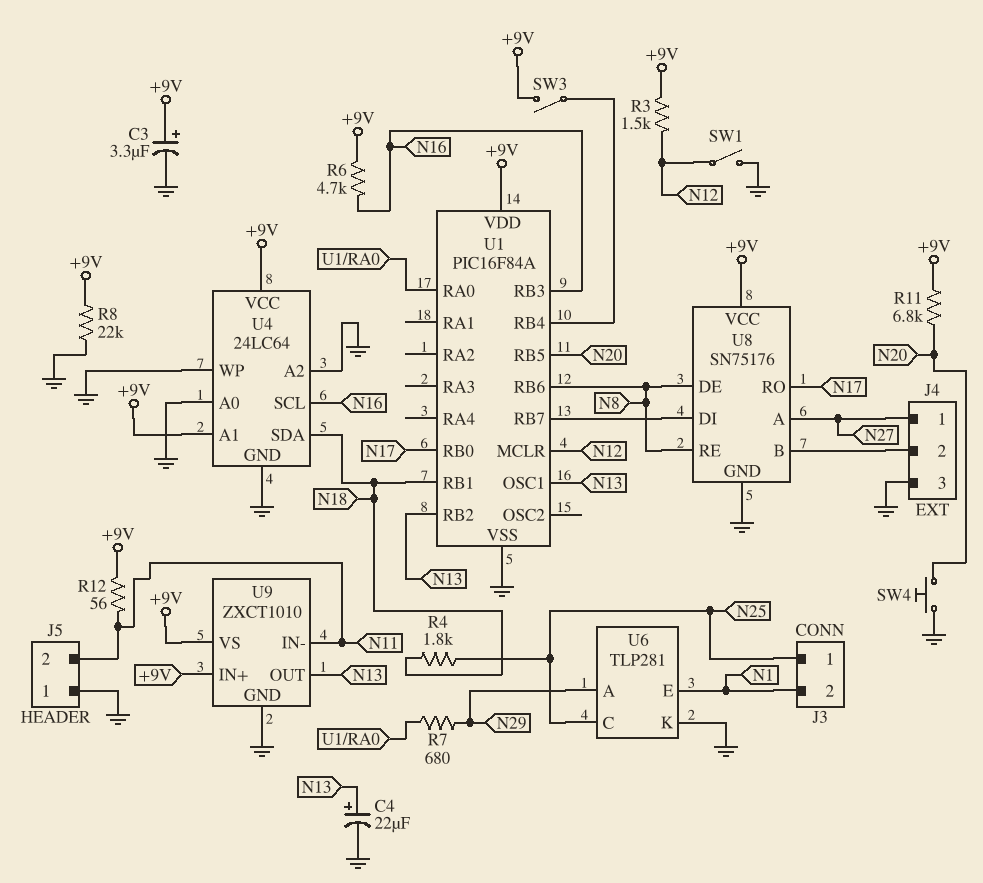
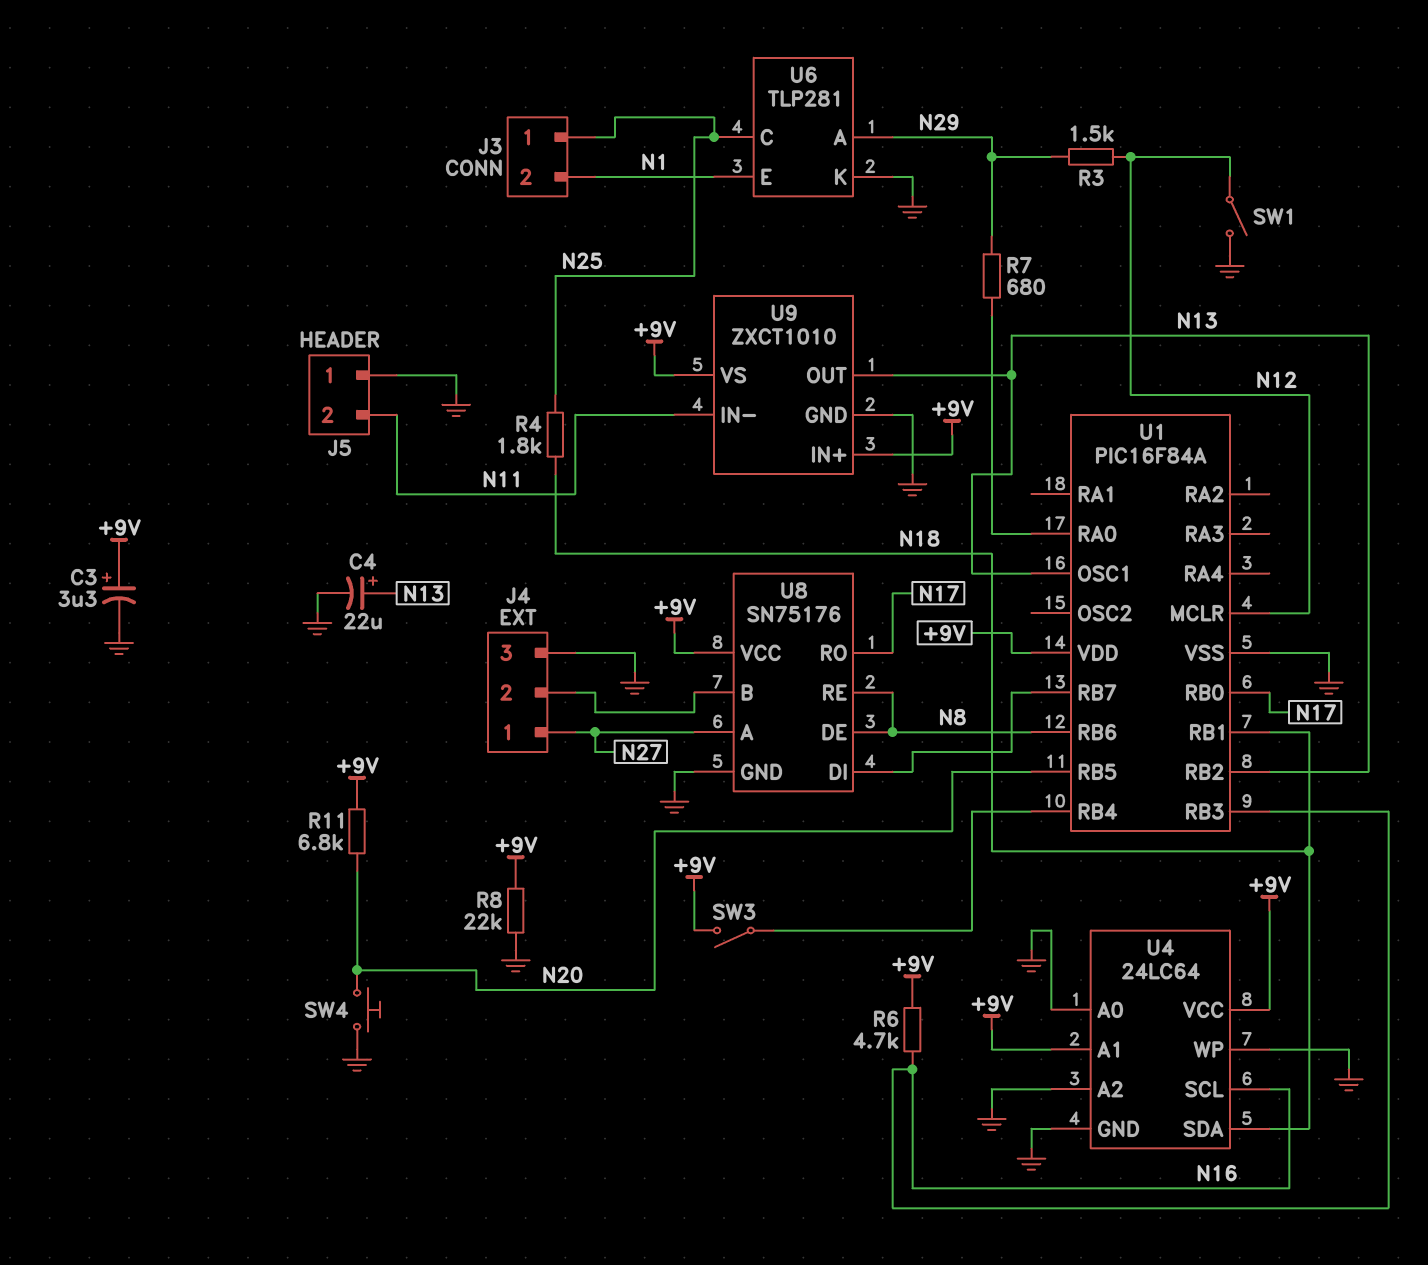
R3: 1.5k (+9V, N12) -> 1.5k (N12, N29)
R12: 56 (+9V, N11) -> none

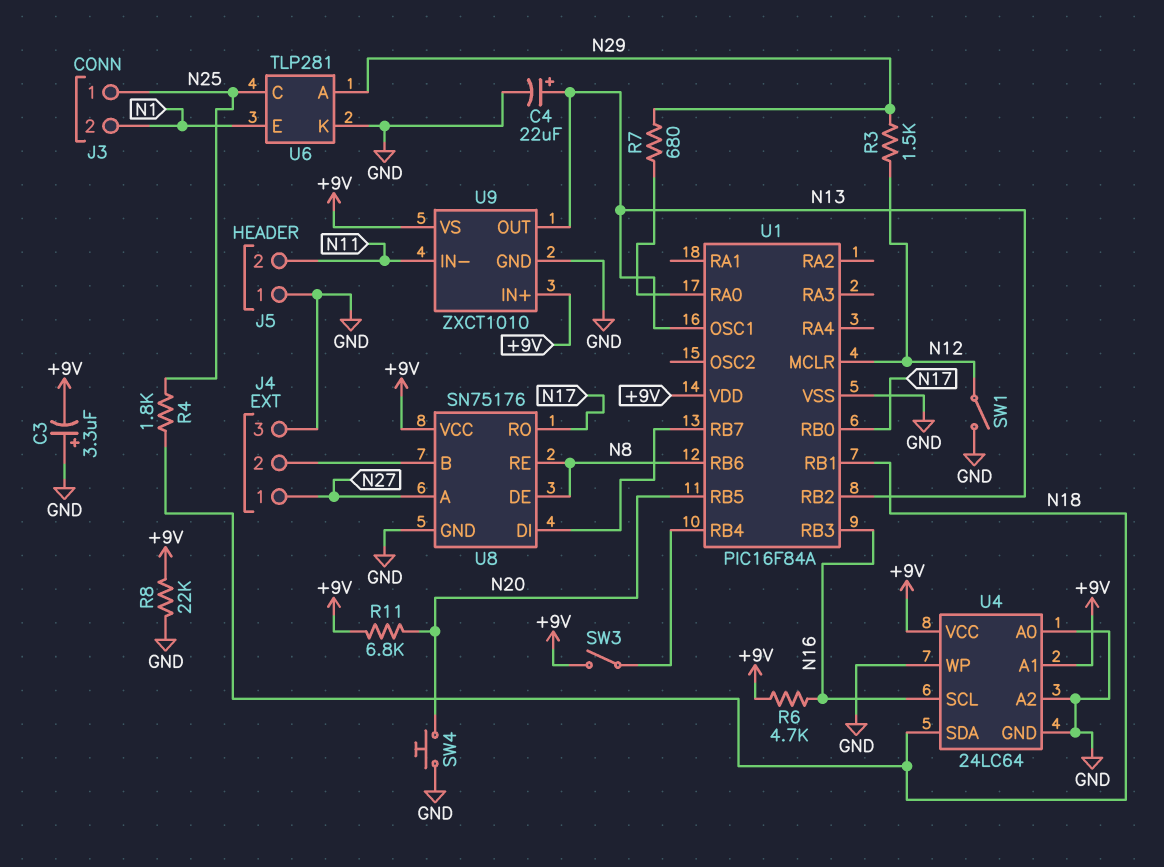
C3: 3.3uF (plus +9V, minus GND) -> 3.3uF (plus GND, minus +9V)

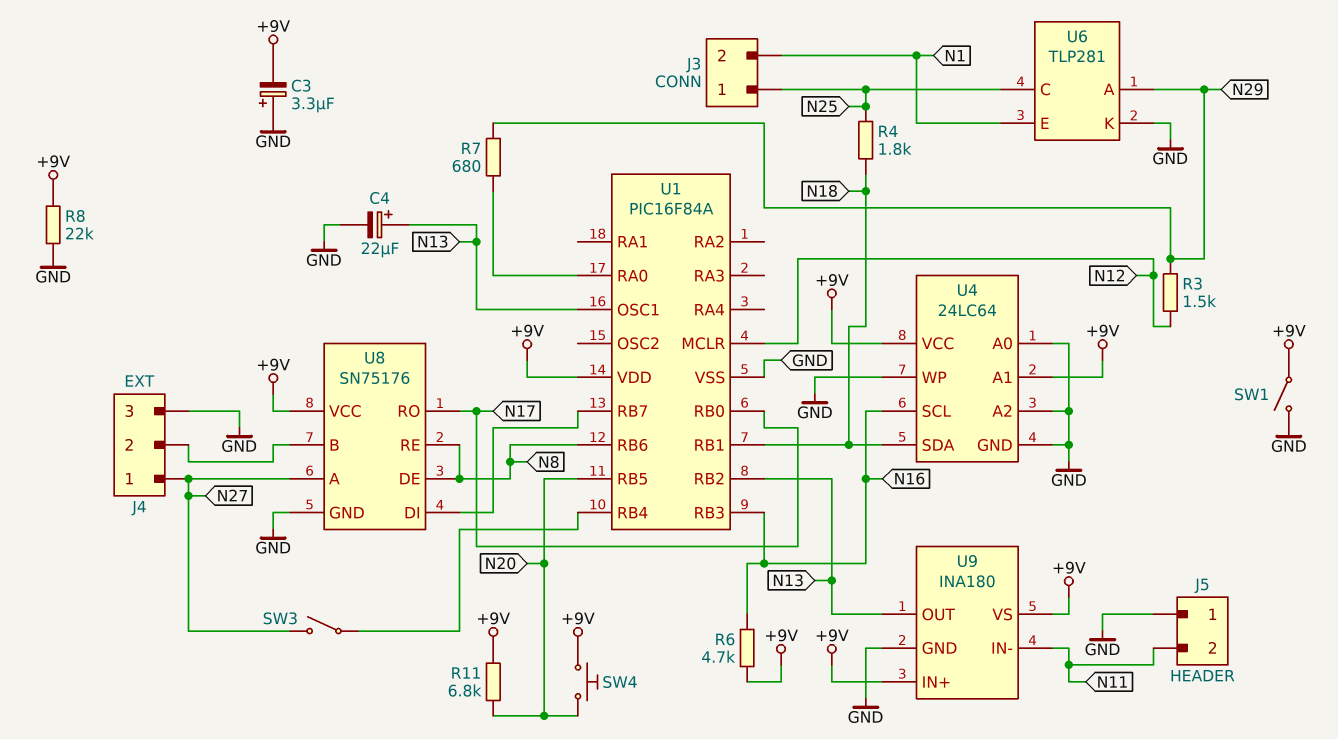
SW1: switch (GND, N12) -> switch (+9V, GND)
SW3: switch (+9V, U1/RB4) -> switch (N27, U1/RB4)
SW4: button (GND, N20) -> button (+9V, N20)
U9: ZXCT1010 -> INA180

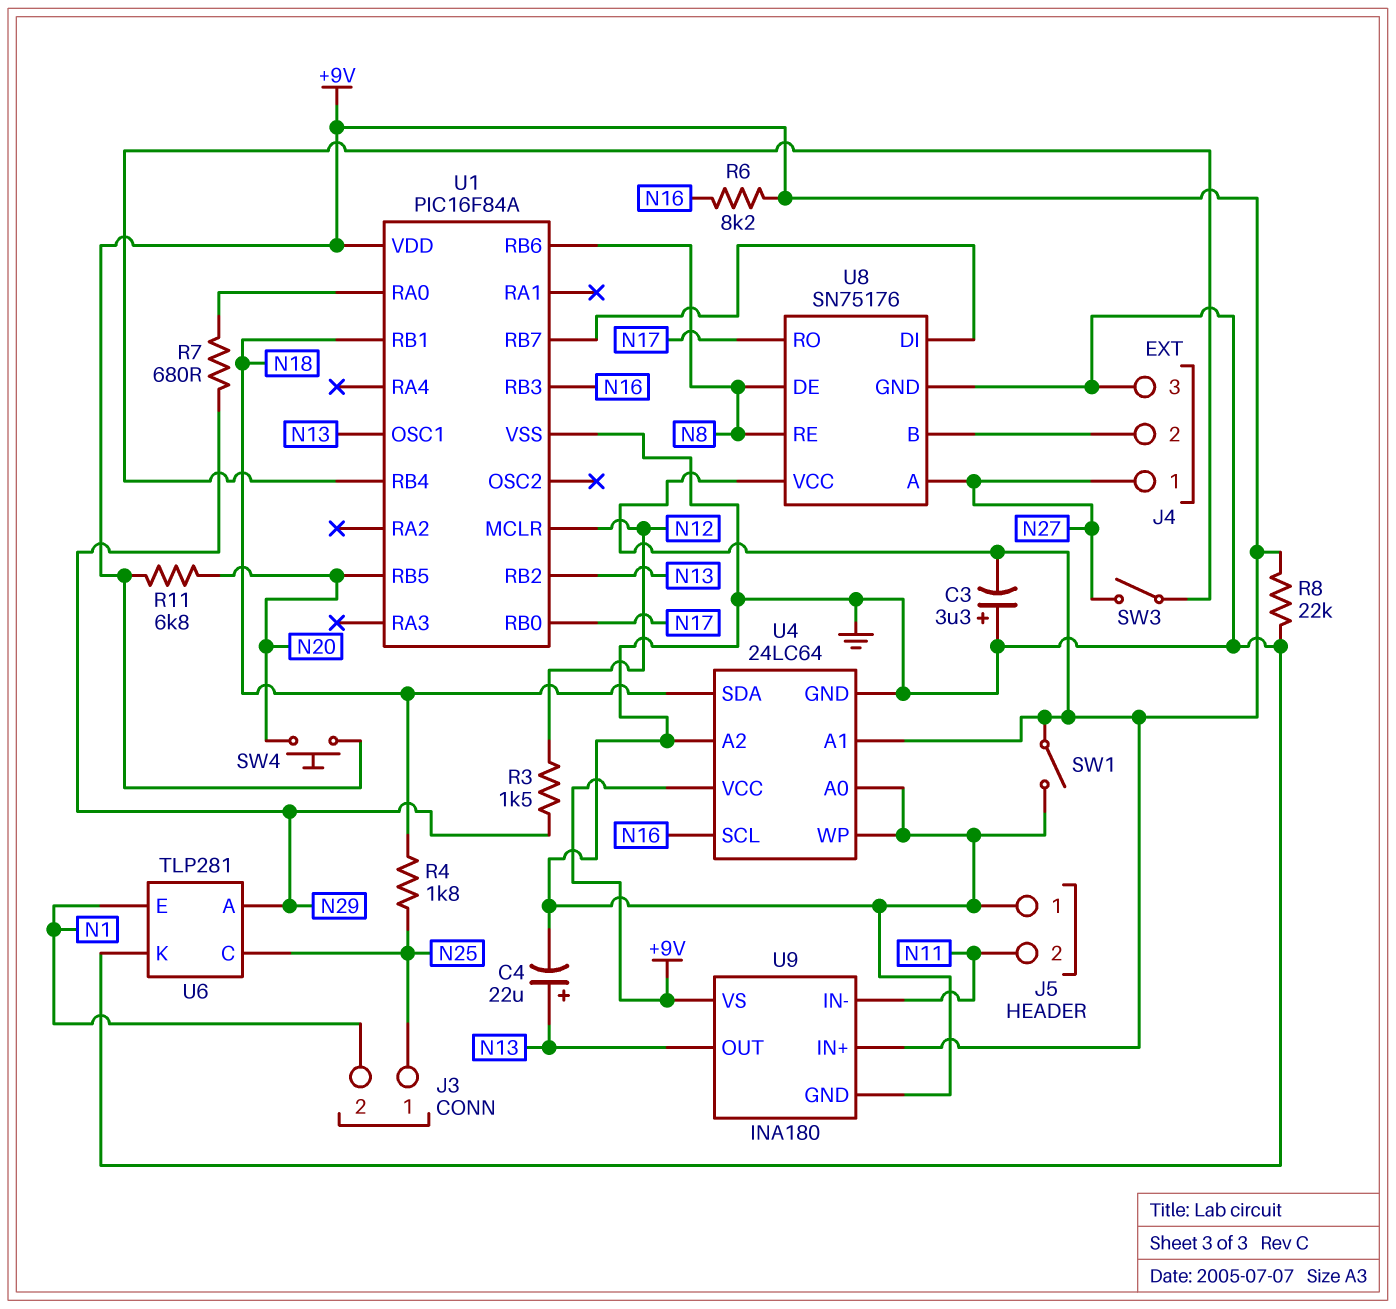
R6: 4.7k (+9V, N16) -> 8.2k (+9V, N16)

